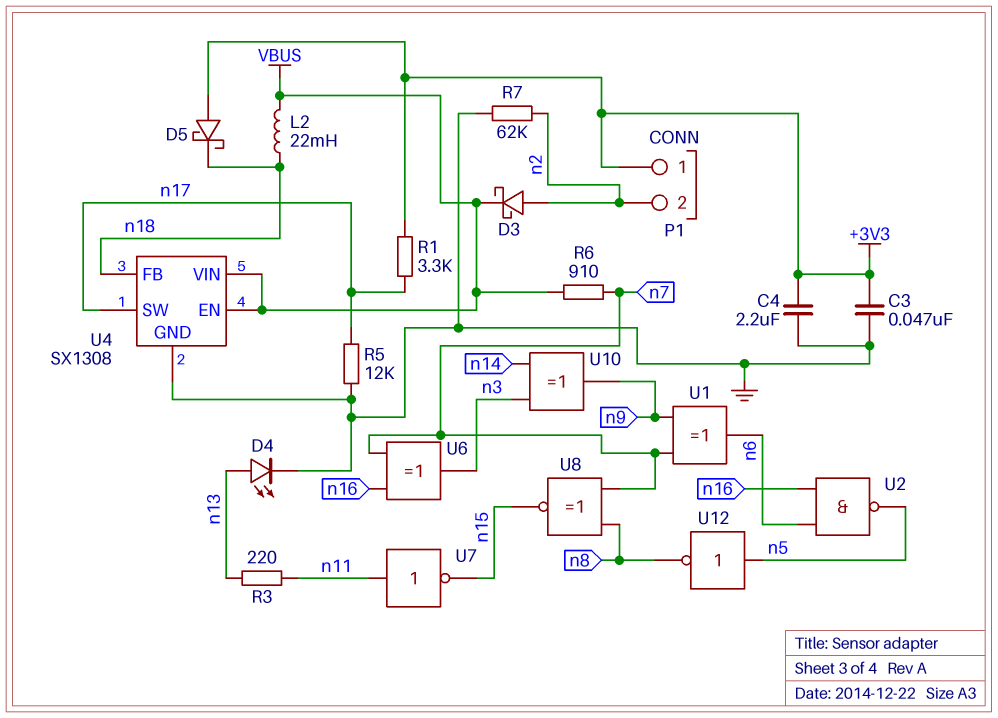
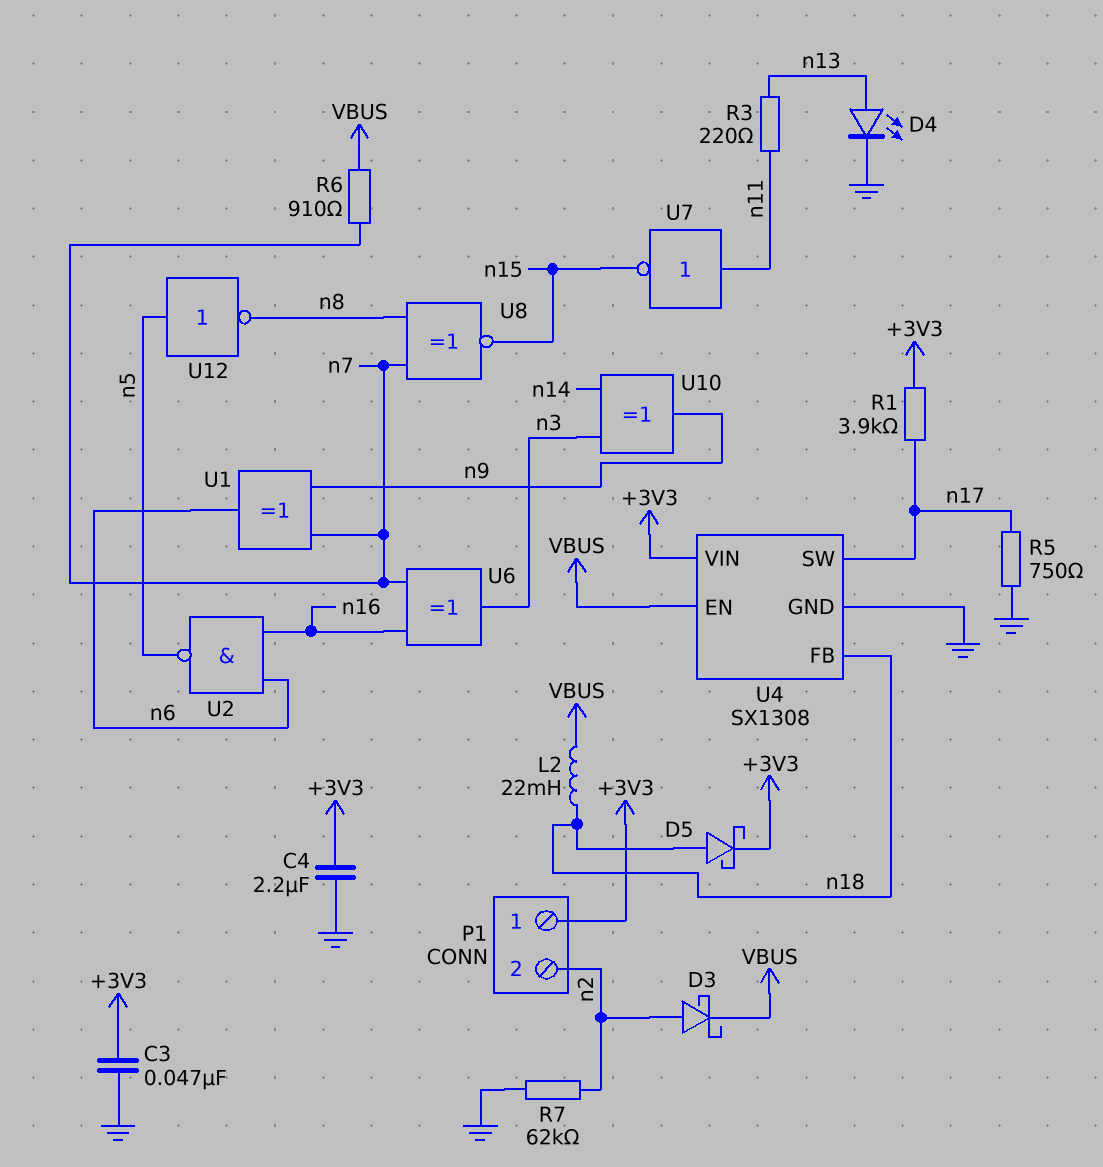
D5: schottky (A +3V3, K n18) -> schottky (A n18, K +3V3)
R1: 3.3k (+3V3, n17) -> 3.9k (+3V3, n17)
R5: 12k (GND, n17) -> 750 (GND, n17)
U4 pin VIN: VBUS -> +3V3

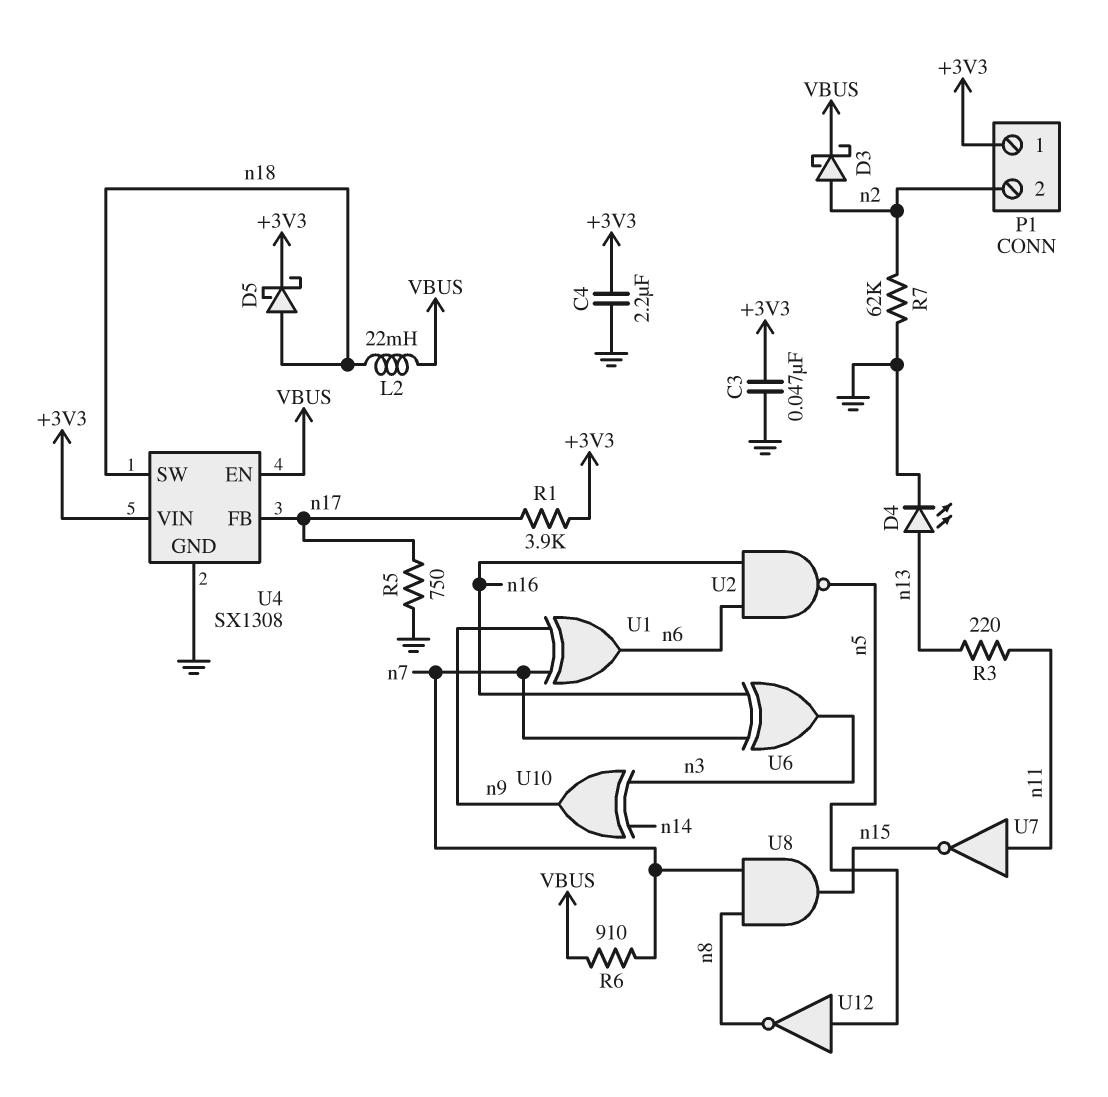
U4 pin FB: n18 -> n17
U4 pin SW: n17 -> n18
U8: XNOR (in n7, in n8, out n15) -> AND (in n7, in n8, out n15)

